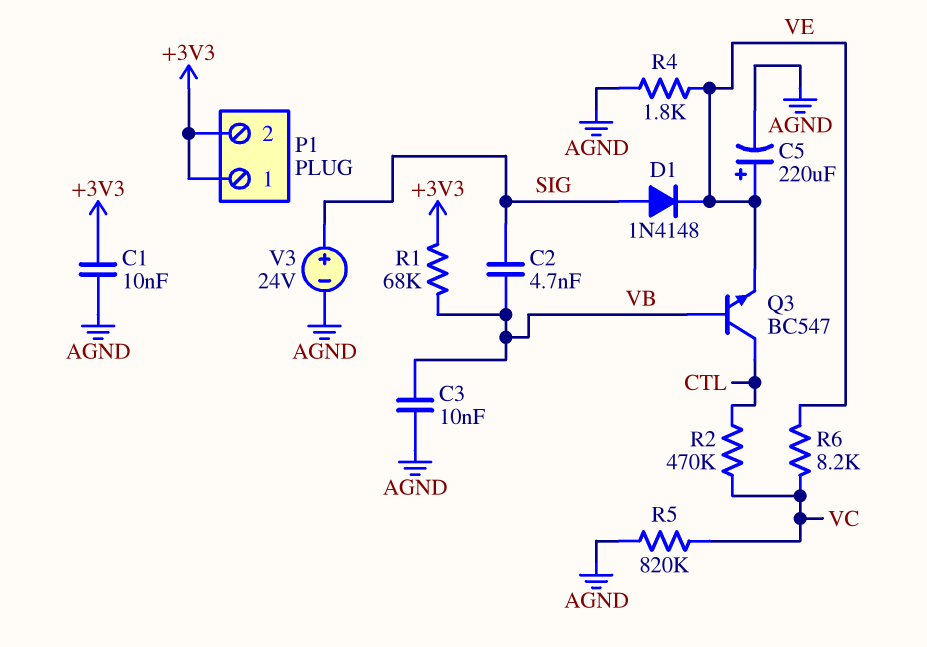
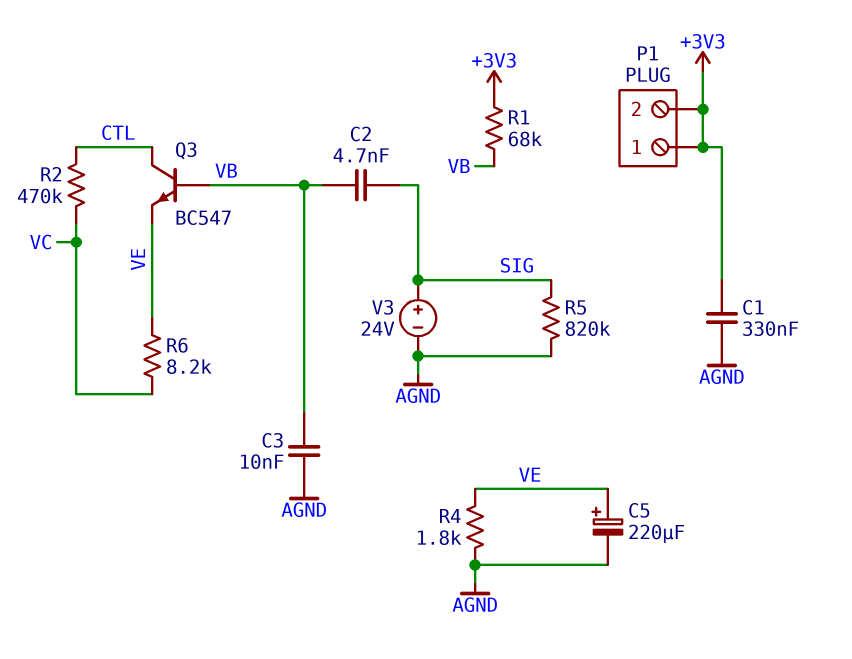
C1: 10nF (+3V3, AGND) -> 330nF (+3V3, AGND)
D1: diode 1N4148 (A SIG, K VE) -> none
R5: 820k (AGND, VC) -> 820k (AGND, SIG)

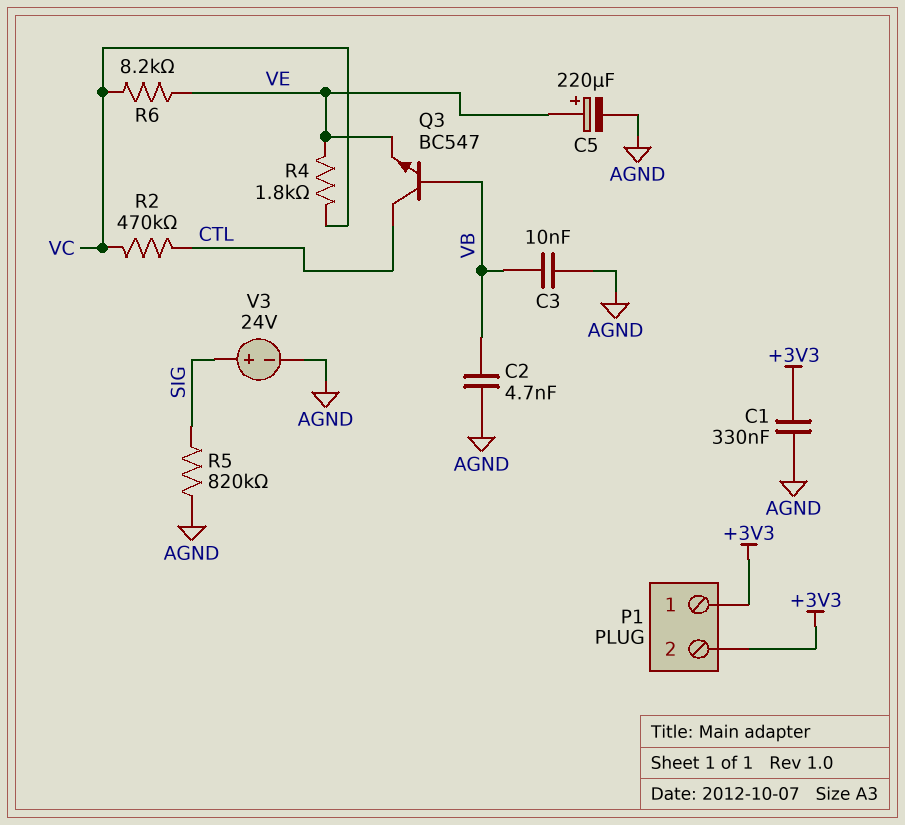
C2: 4.7nF (SIG, VB) -> 4.7nF (AGND, VB)
R1: 68k (+3V3, VB) -> none
R4: 1.8k (AGND, VE) -> 1.8k (VC, VE)

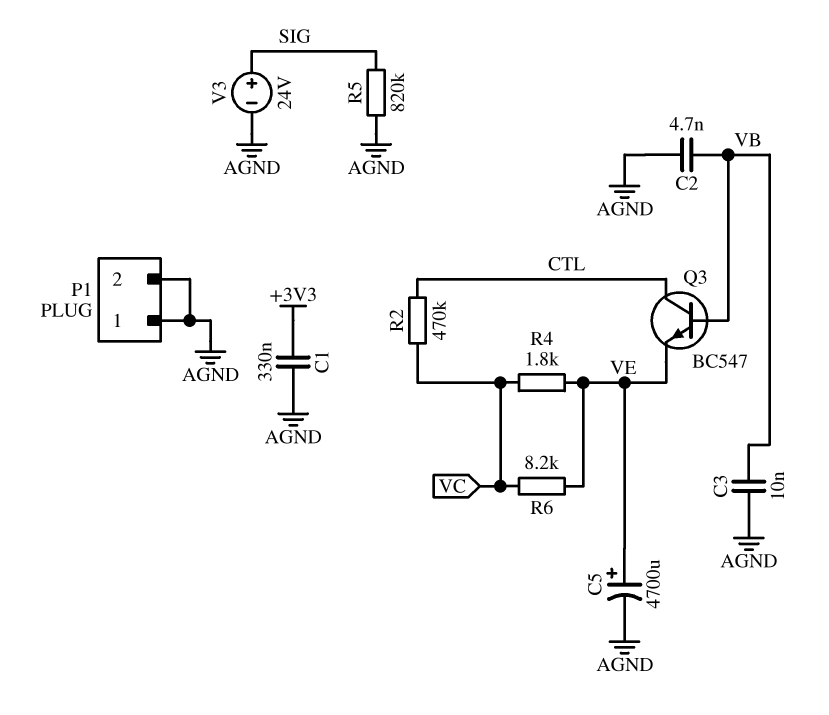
C5: 220uF (plus VE, minus AGND) -> 4700uF (plus VE, minus AGND)
P1 pin 1: +3V3 -> AGND
P1 pin 2: +3V3 -> AGND

